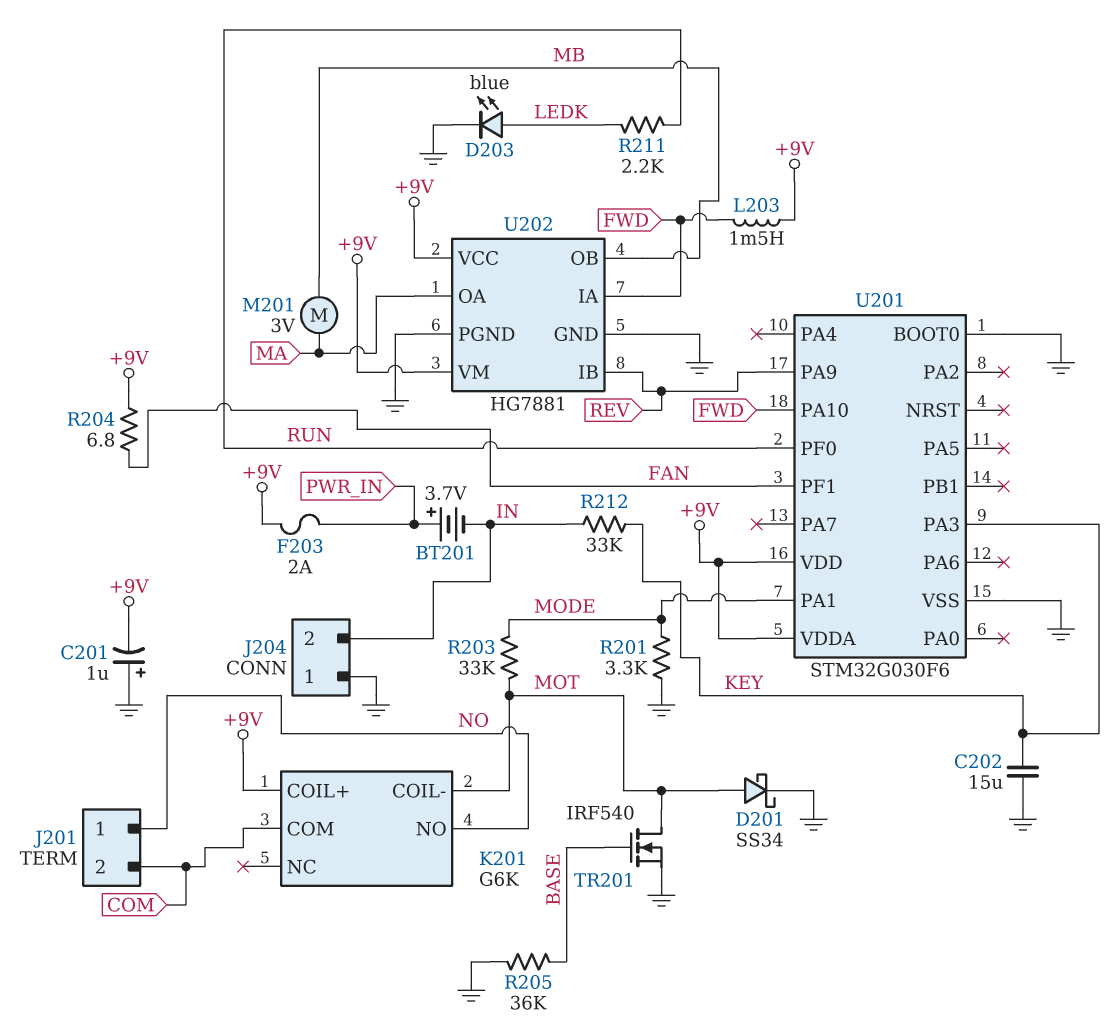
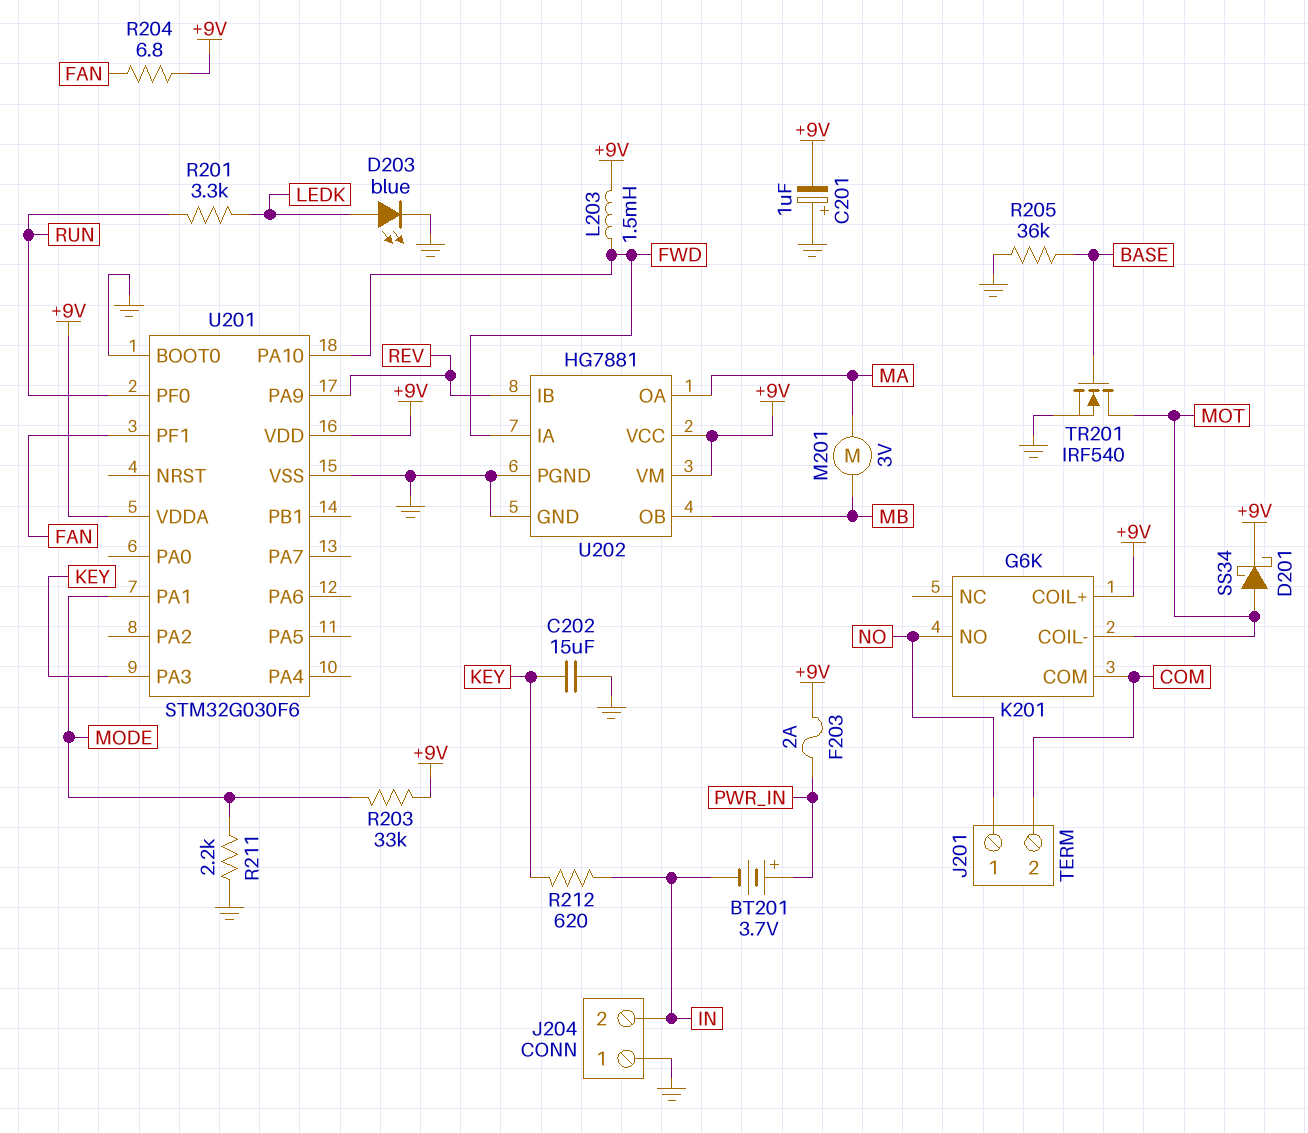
D201: schottky SS34 (A MOT, K GND) -> schottky SS34 (A MOT, K +9V)
R201: 3.3k (GND, MODE) -> 3.3k (LEDK, RUN)
R203: 33k (MODE, MOT) -> 33k (+9V, MODE)
R211: 2.2k (LEDK, RUN) -> 2.2k (GND, MODE)
R212: 33k (IN, KEY) -> 620 (IN, KEY)

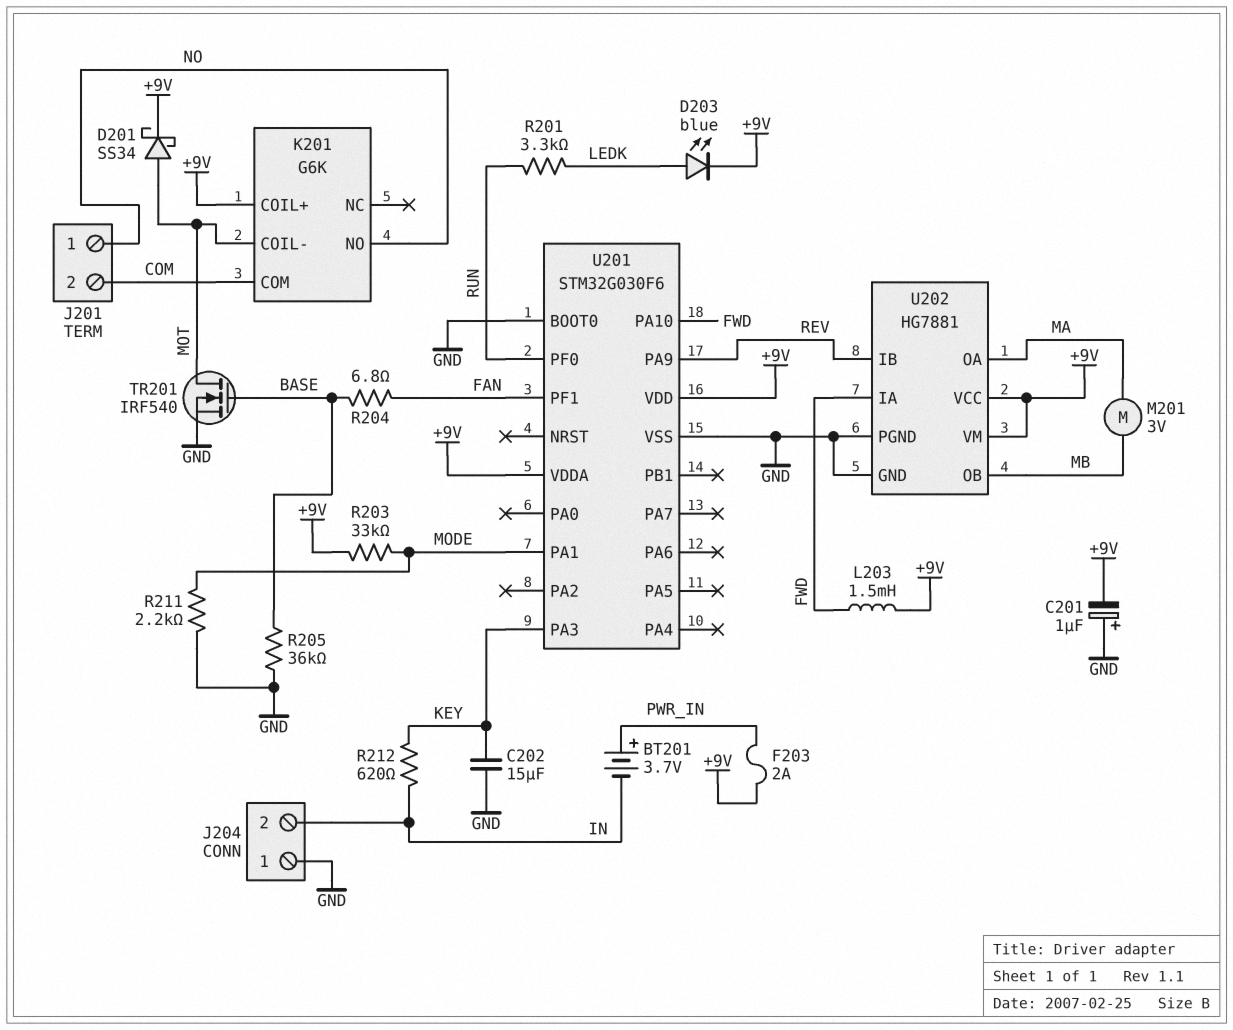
D203: LED blue (A LEDK, K GND) -> LED blue (A LEDK, K +9V)
R204: 6.8 (+9V, FAN) -> 6.8 (BASE, FAN)

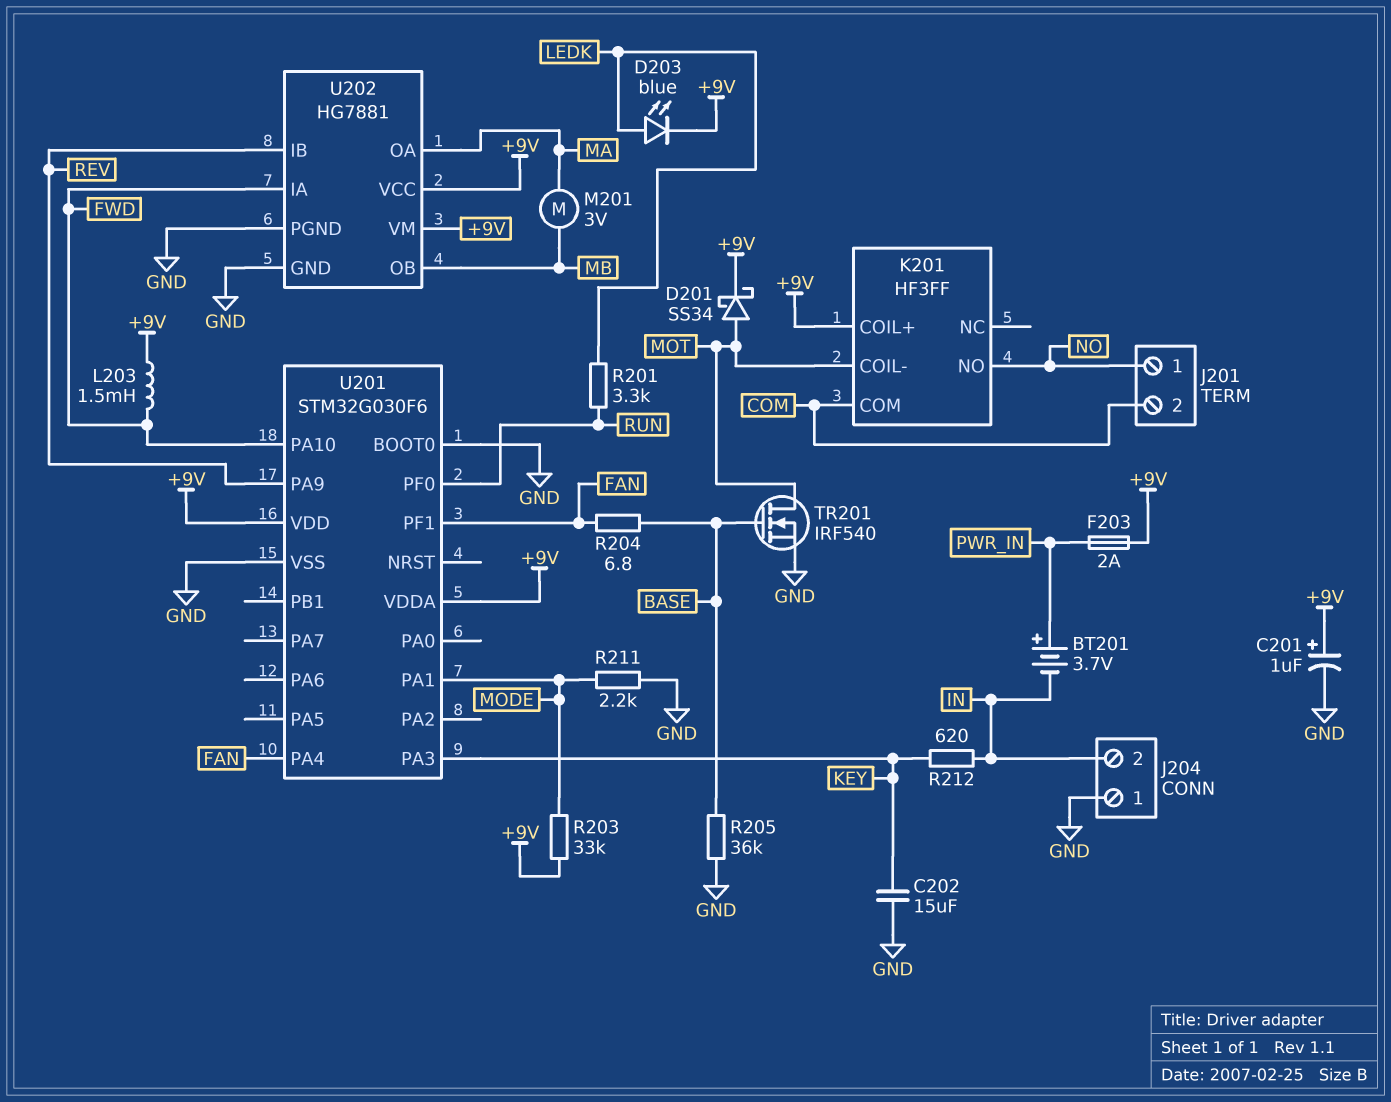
C201: 1uF (plus GND, minus +9V) -> 1uF (plus +9V, minus GND)
K201: G6K -> HF3FF
U201 pin PA4: none -> FAN

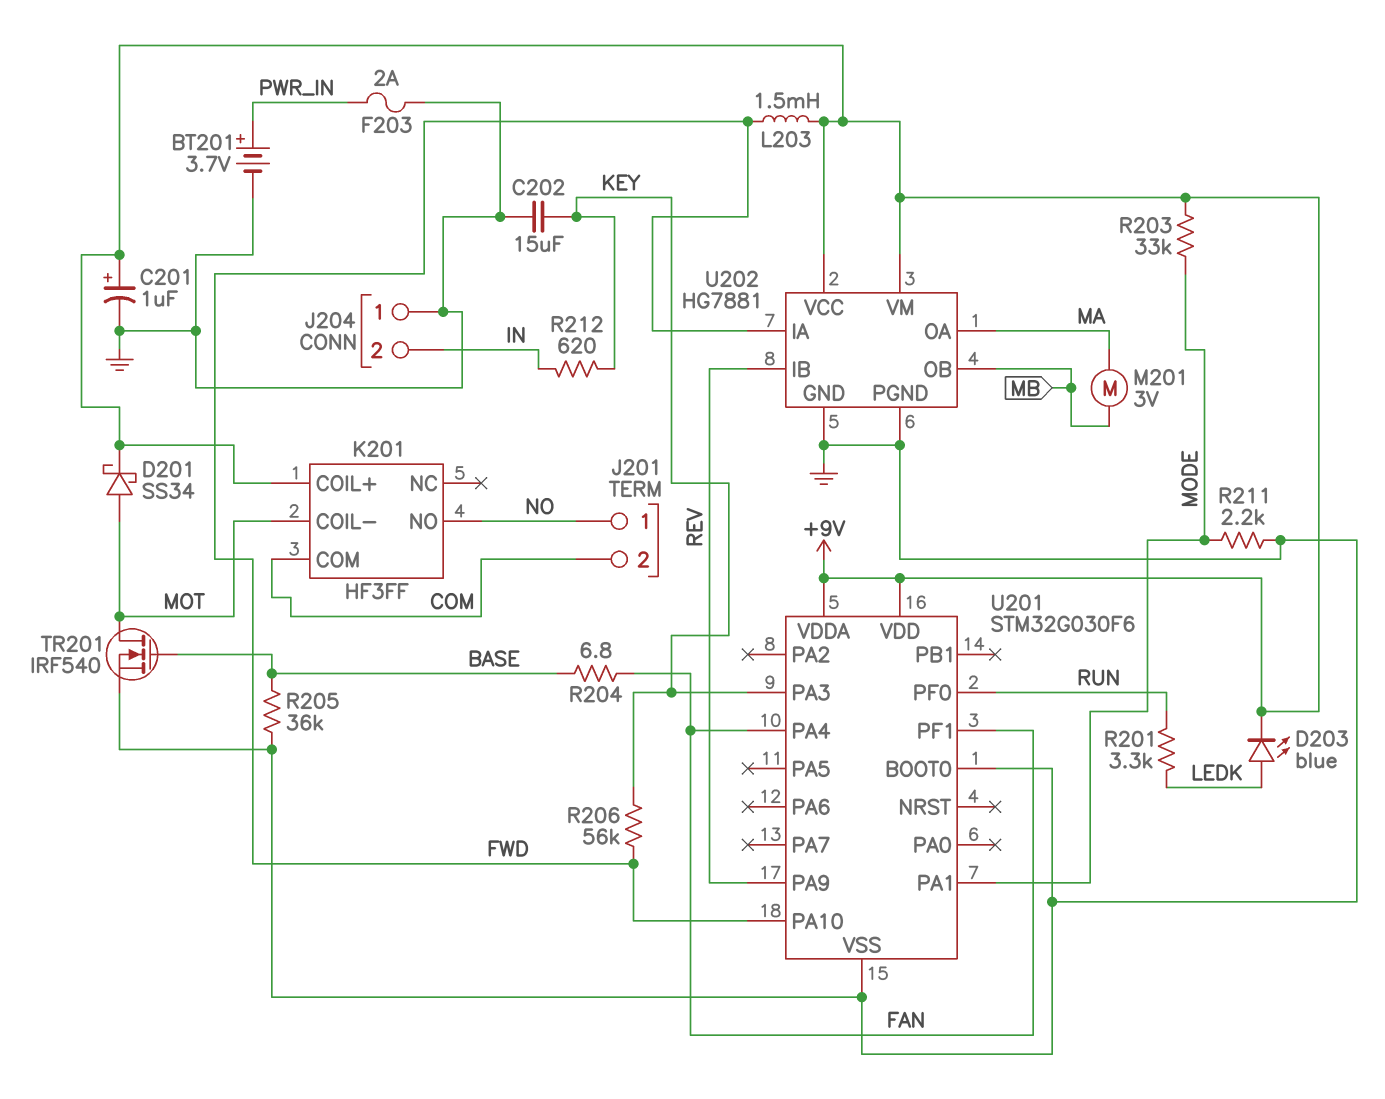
BT201: 3.7V (plus PWR_IN, minus IN) -> 3.7V (plus PWR_IN, minus GND)
F203: 2A (+9V, PWR_IN) -> 2A (GND, PWR_IN)
R206: none -> 56k (FWD, KEY)

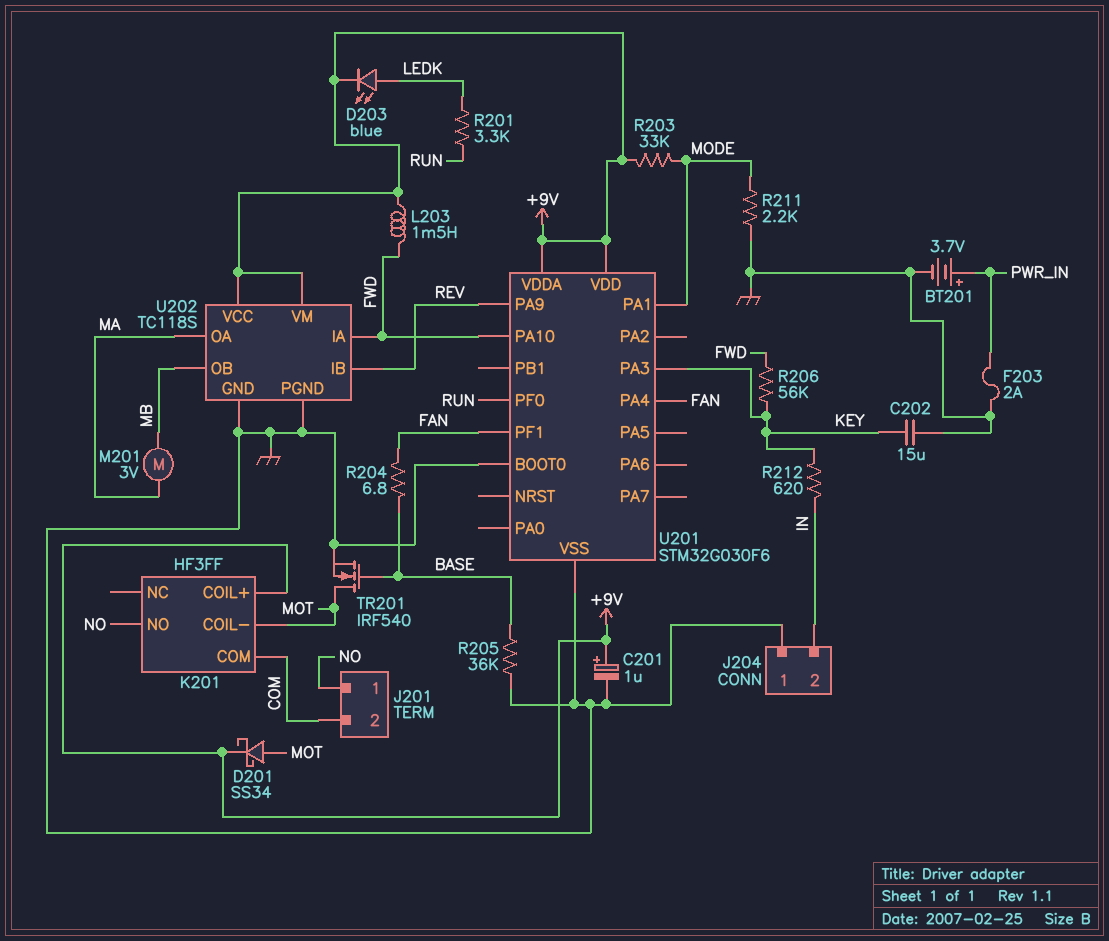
U202: HG7881 -> TC118S

